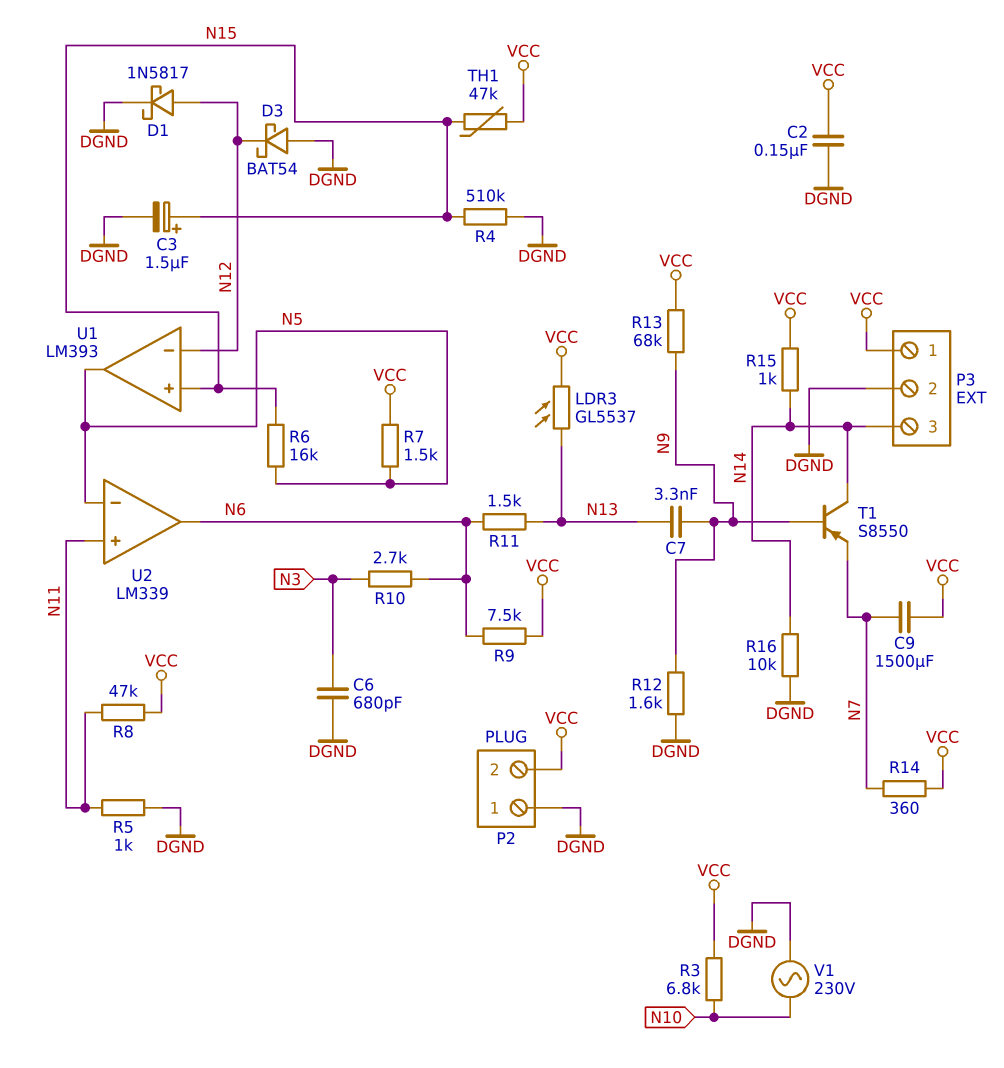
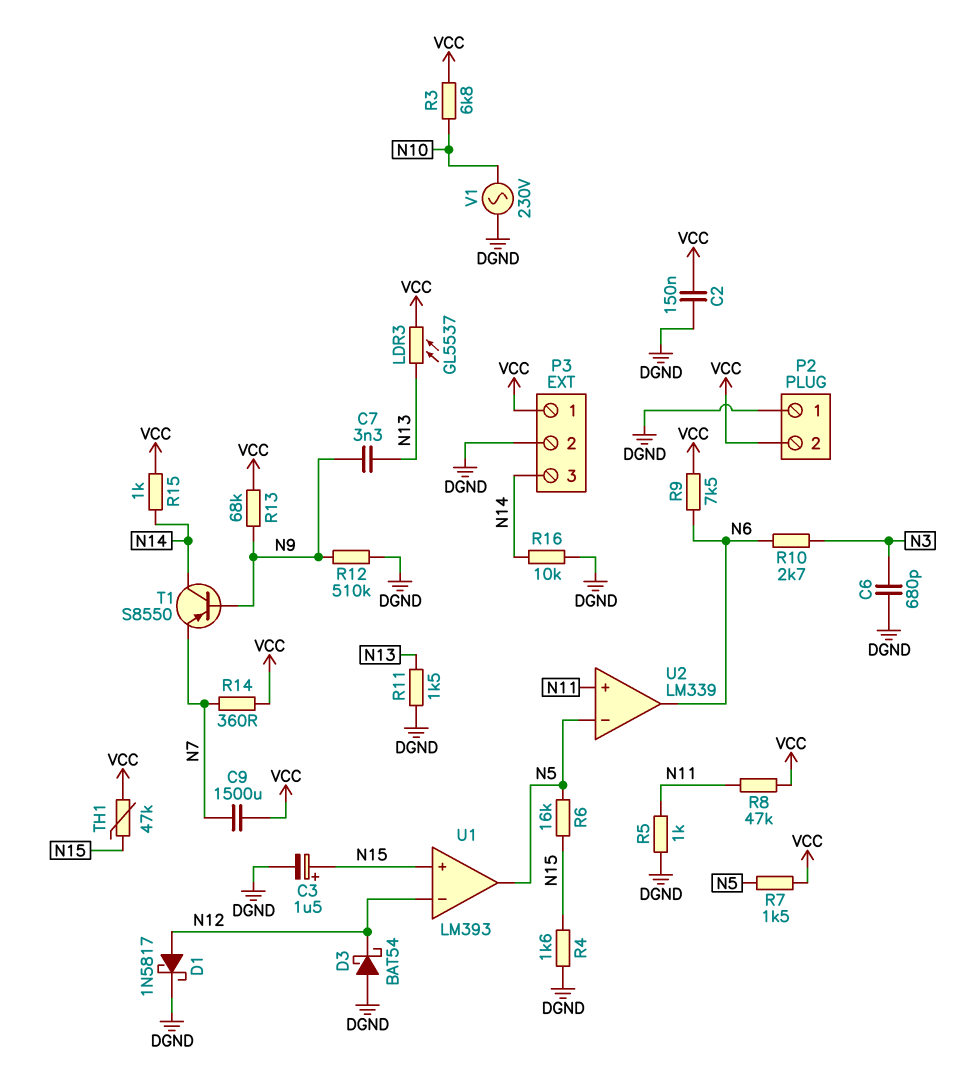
R4: 510k (DGND, N15) -> 1.6k (DGND, N15)
R11: 1.5k (N6, N13) -> 1.5k (DGND, N13)
R12: 1.6k (DGND, N9) -> 510k (DGND, N9)

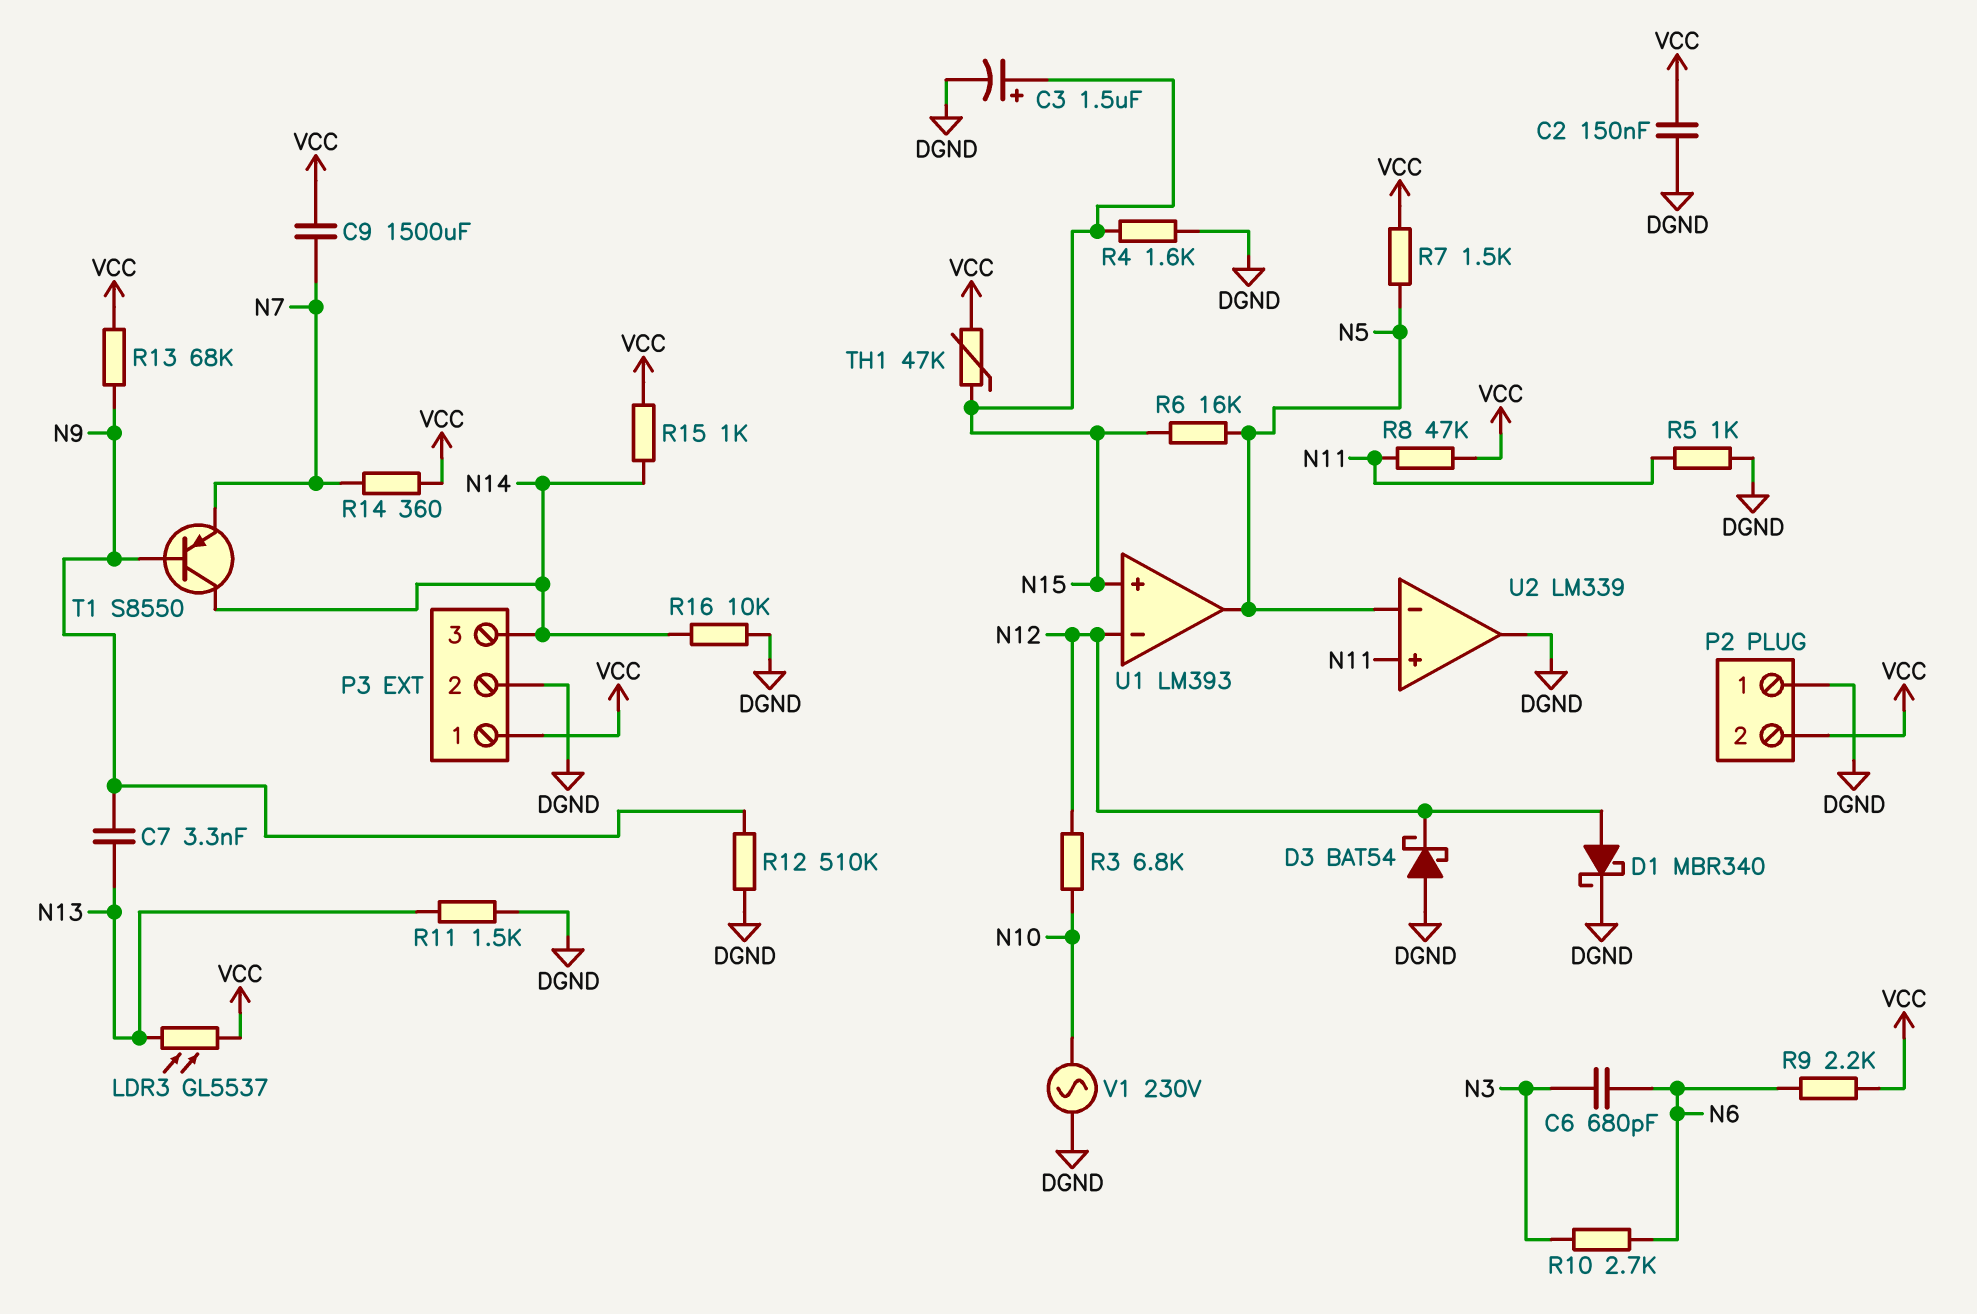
C6: 680pF (DGND, N3) -> 680pF (N3, N6)
D1: schottky 1N5817 (A N12, K DGND) -> schottky MBR340 (A N12, K DGND)
R3: 6.8k (N10, VCC) -> 6.8k (N10, N12)
R9: 7.5k (N6, VCC) -> 2.2k (N6, VCC)
U2 pin out: N6 -> DGND

